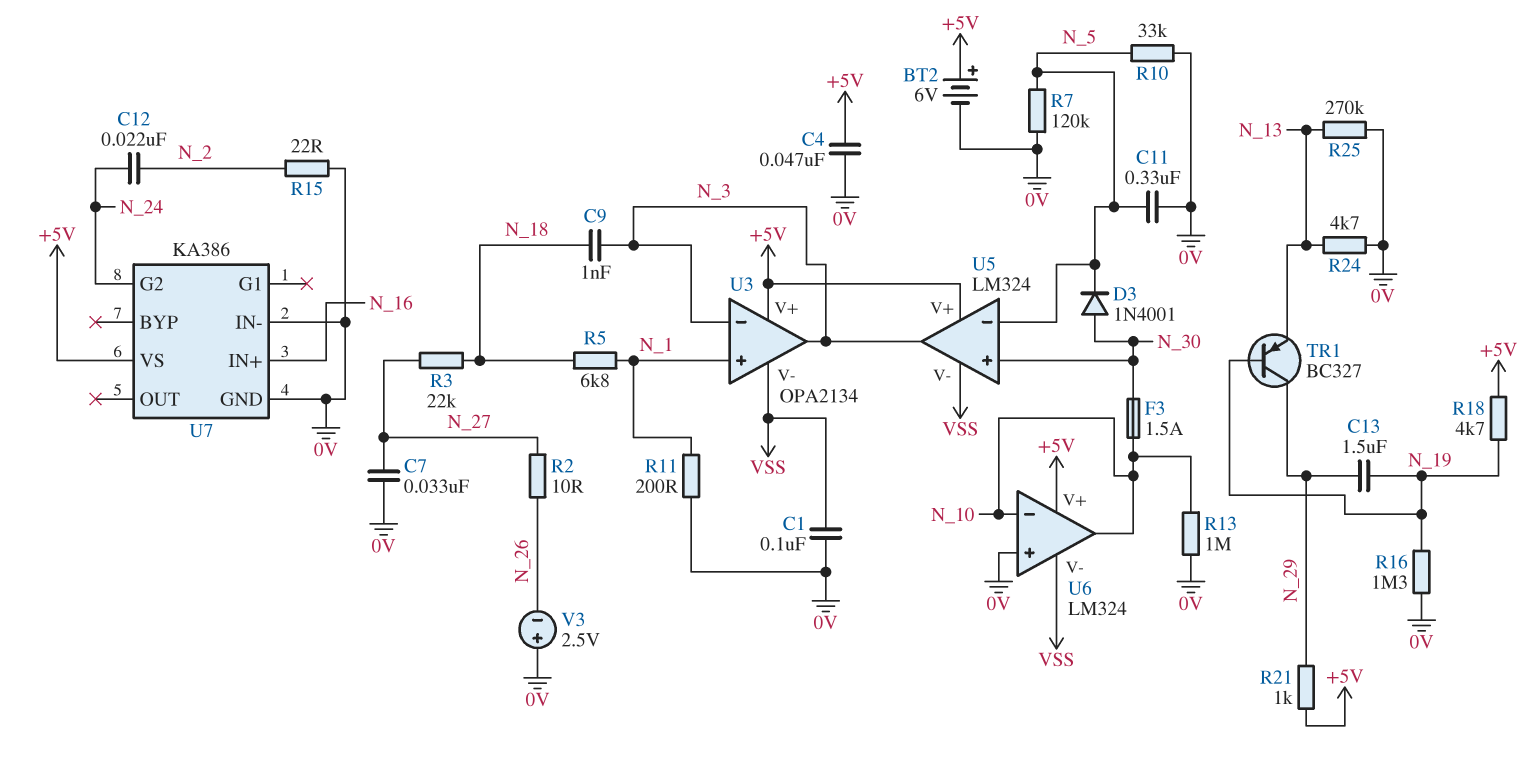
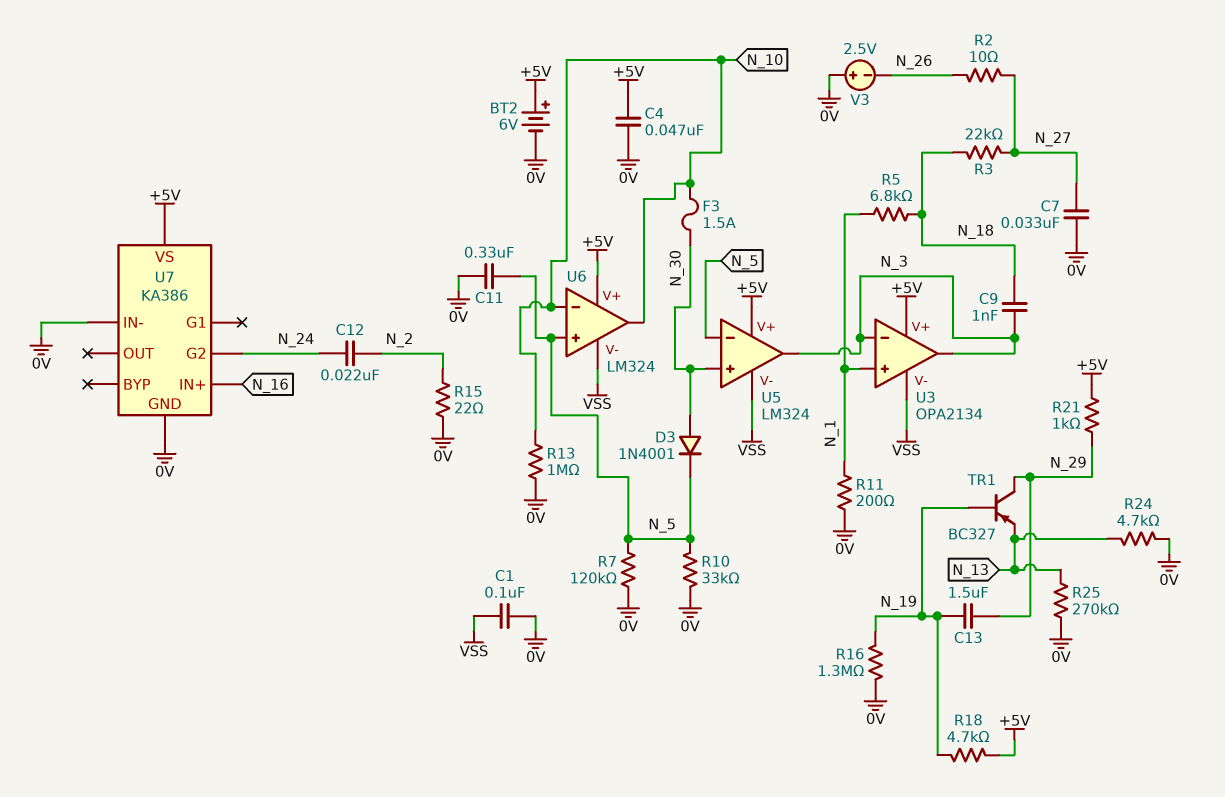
U6 pin in+: 0V -> N_5

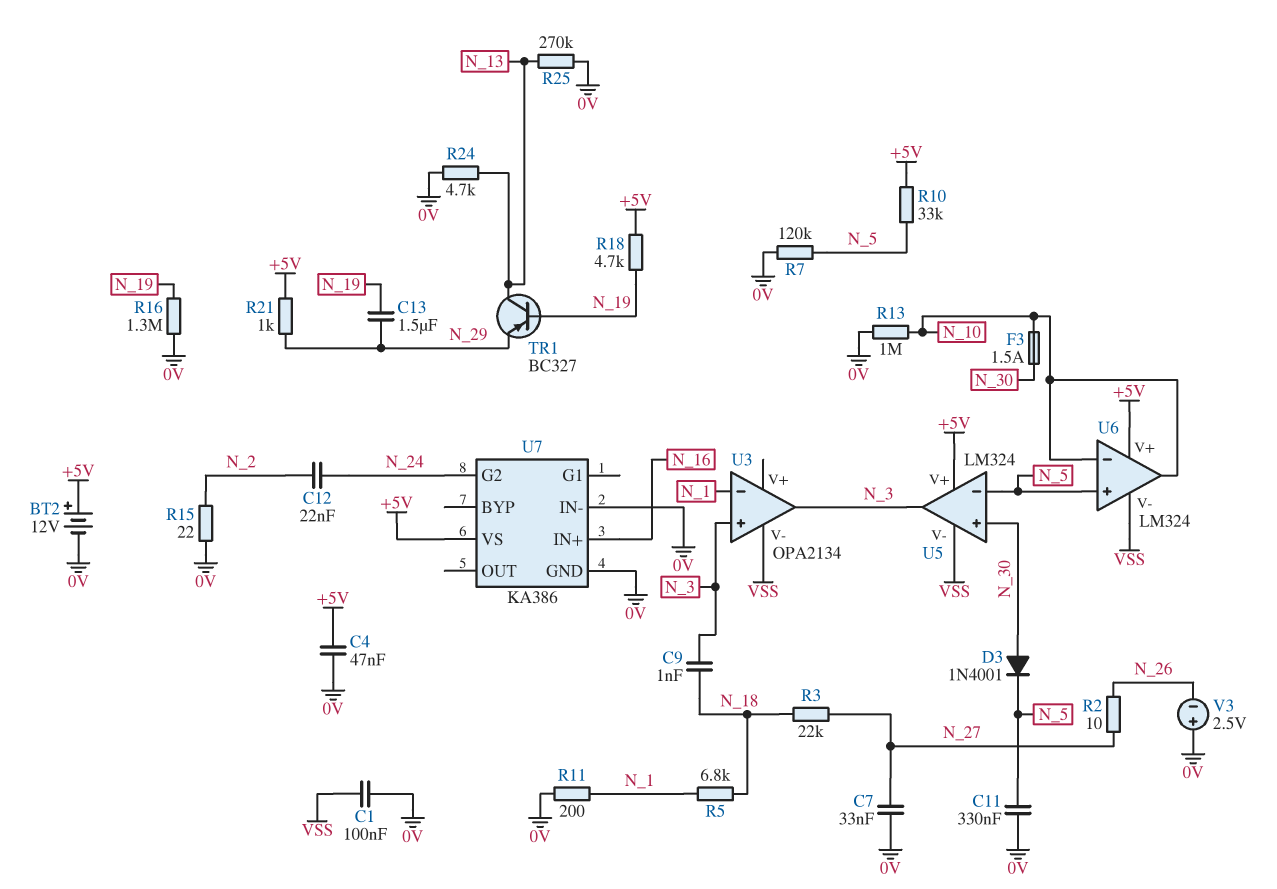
BT2: 6V (plus +5V, minus 0V) -> 12V (plus +5V, minus 0V)
R10: 33k (0V, N_5) -> 33k (+5V, N_5)
TR1: PNP BC327 (B N_19, C N_29, E N_13) -> PNP BC327 (B N_19, C N_13, E N_29)
U3 pin V+: +5V -> none
U3 pin in+: N_1 -> N_3
U3 pin in-: N_3 -> N_1

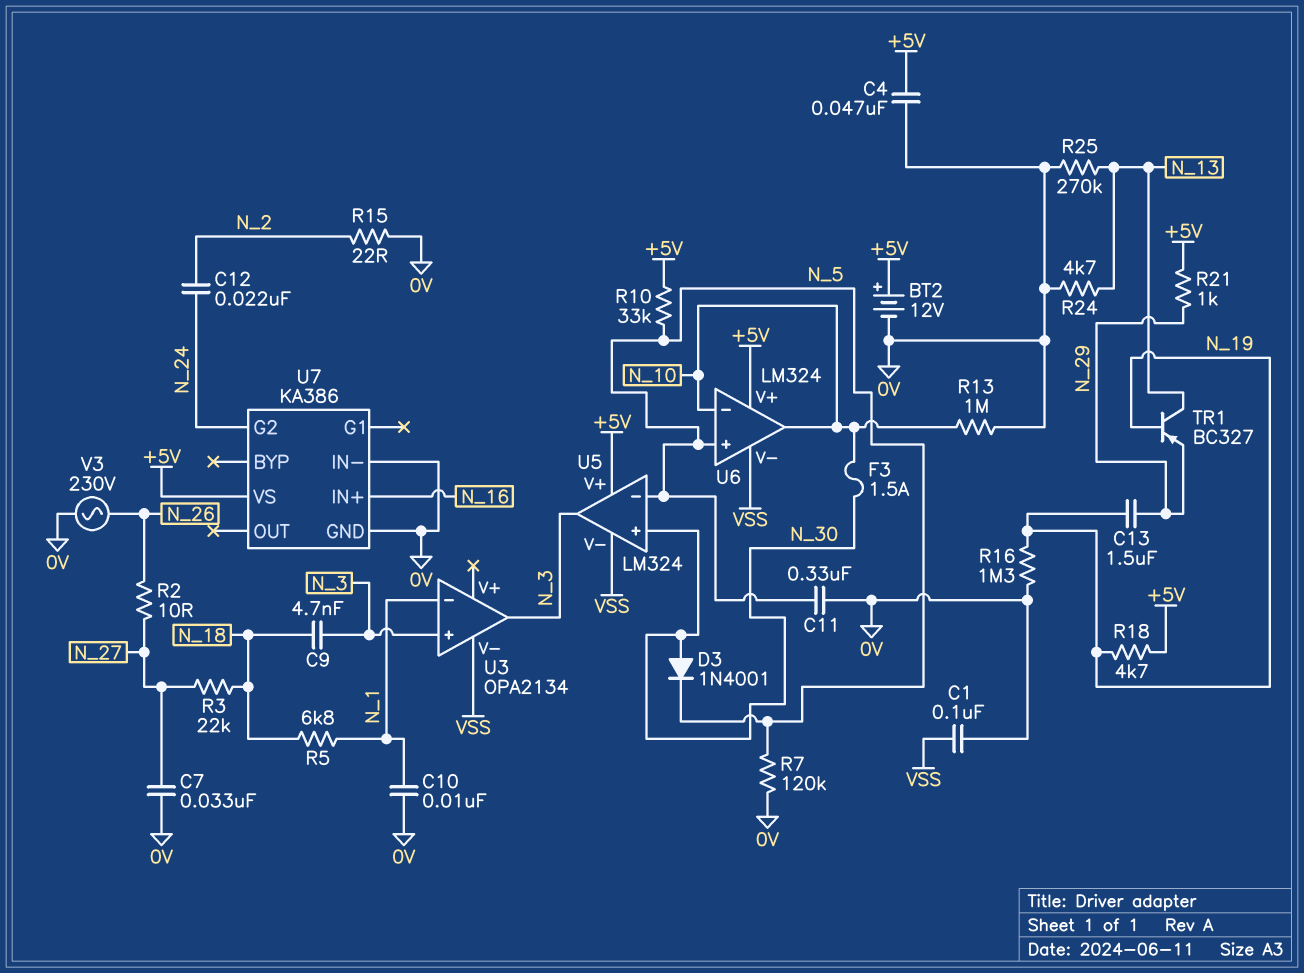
C9: 1nF (N_3, N_18) -> 4.7nF (N_3, N_18)
C10: none -> 10nF (0V, N_1)
R11: 200 (0V, N_1) -> none
V3: 2.5V (plus 0V, minus N_26) -> AC 230V (0V, N_26)

